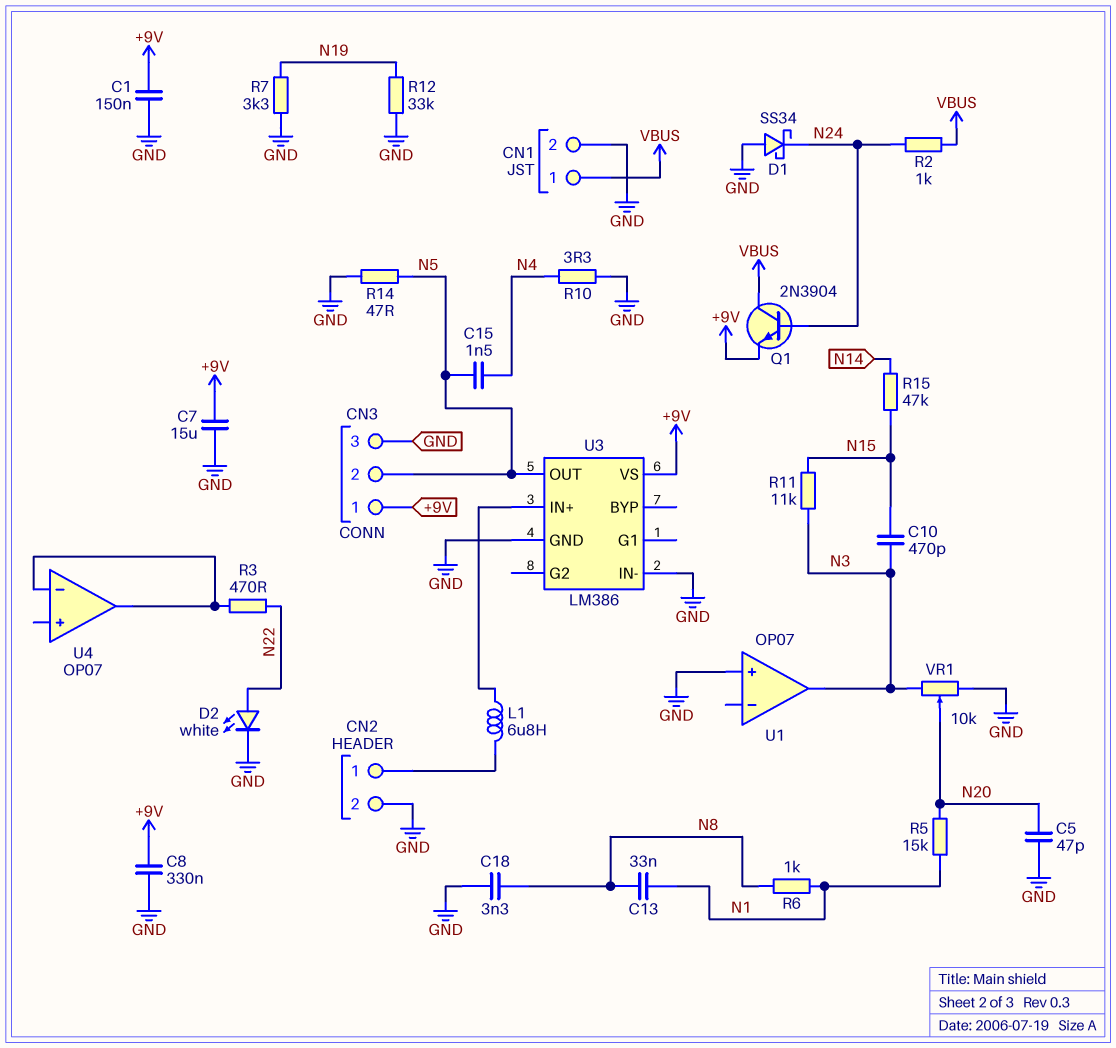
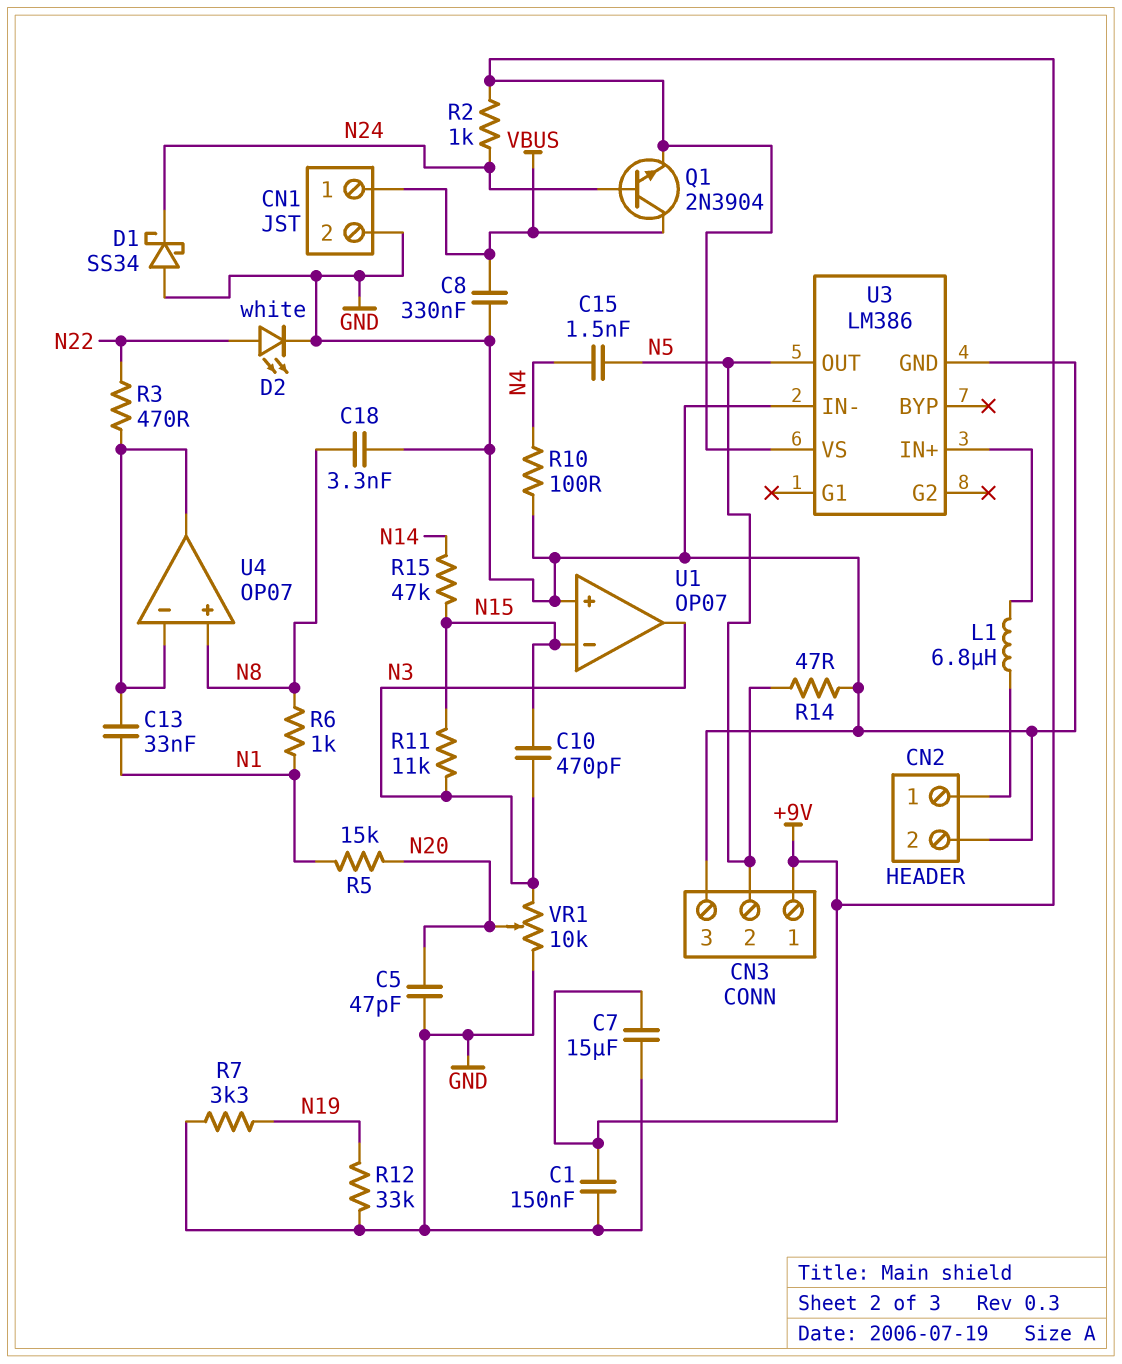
C8: 330nF (+9V, GND) -> 330nF (GND, VBUS)
C13: 33nF (N1, N8) -> 33nF (N1, U4/in-)
R2: 1k (N24, VBUS) -> 1k (+9V, N24)
R10: 3.3 (GND, N4) -> 100 (GND, N4)
U1 pin in-: none -> N15
U4 pin in+: none -> N8

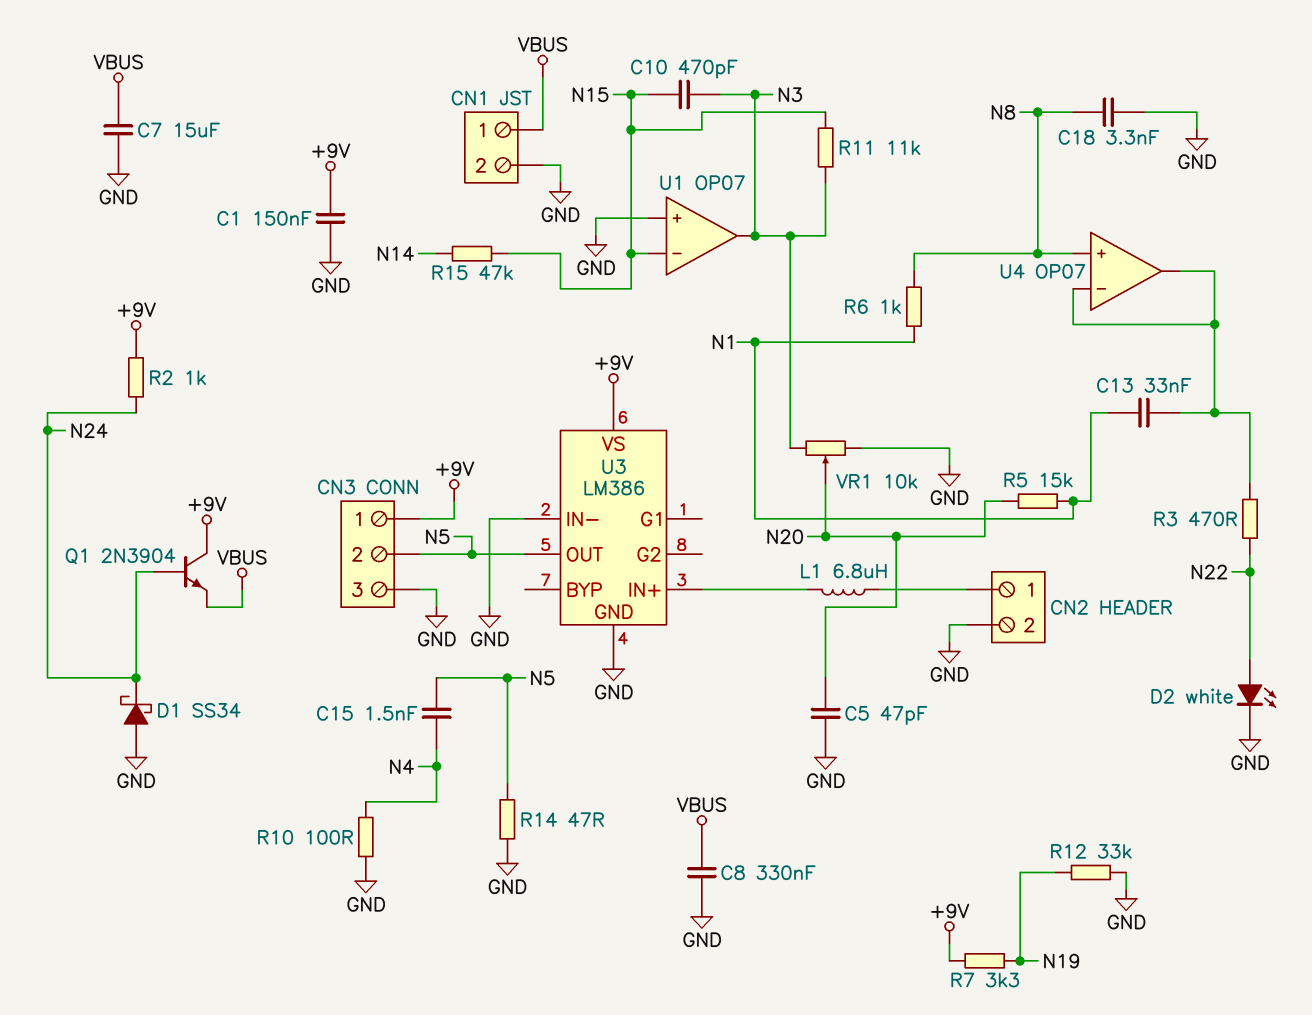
C7: 15uF (+9V, GND) -> 15uF (GND, VBUS)
Q1: NPN 2N3904 (B N24, C VBUS, E +9V) -> NPN 2N3904 (B N24, C +9V, E VBUS)
R7: 3.3k (GND, N19) -> 3.3k (+9V, N19)

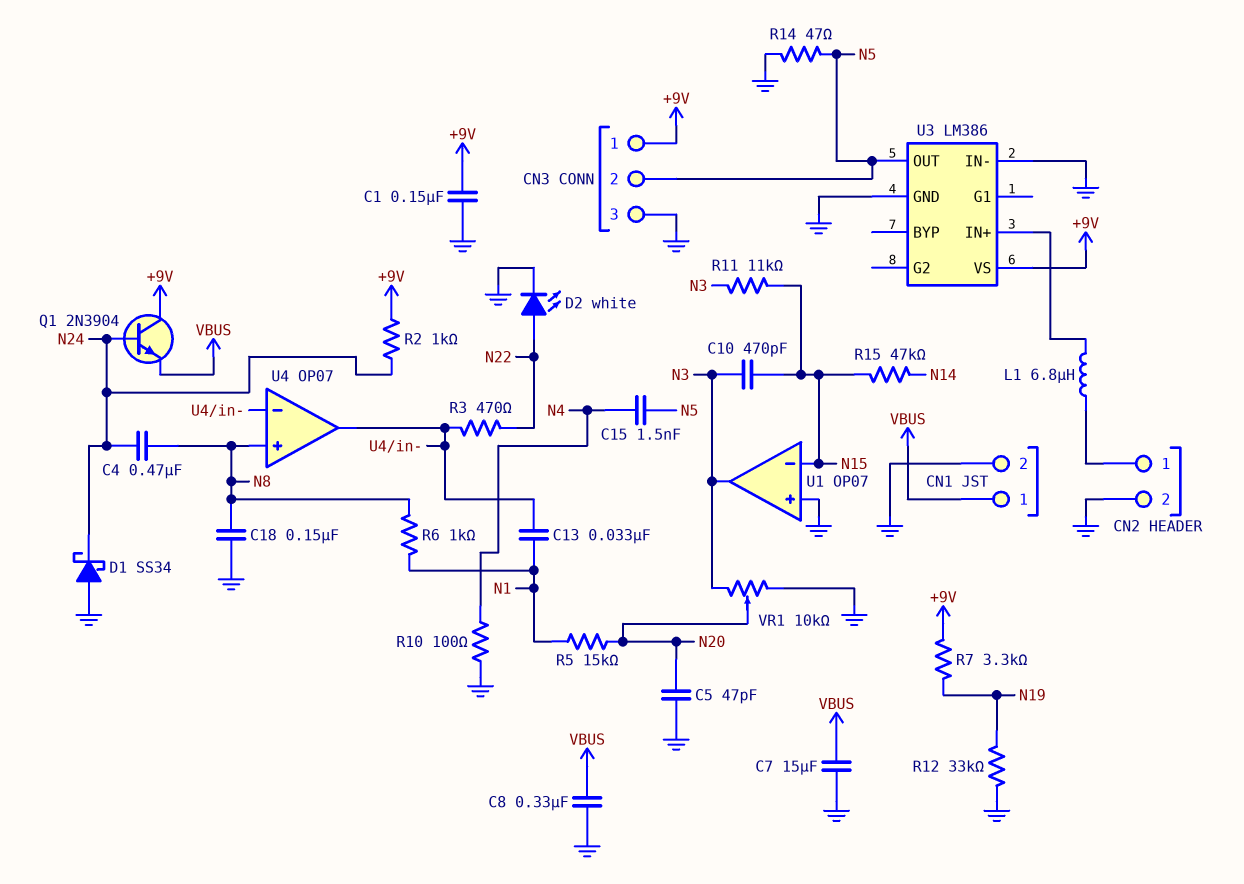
C4: none -> 470nF (N8, N24)
C18: 3.3nF (GND, N8) -> 150nF (GND, N8)

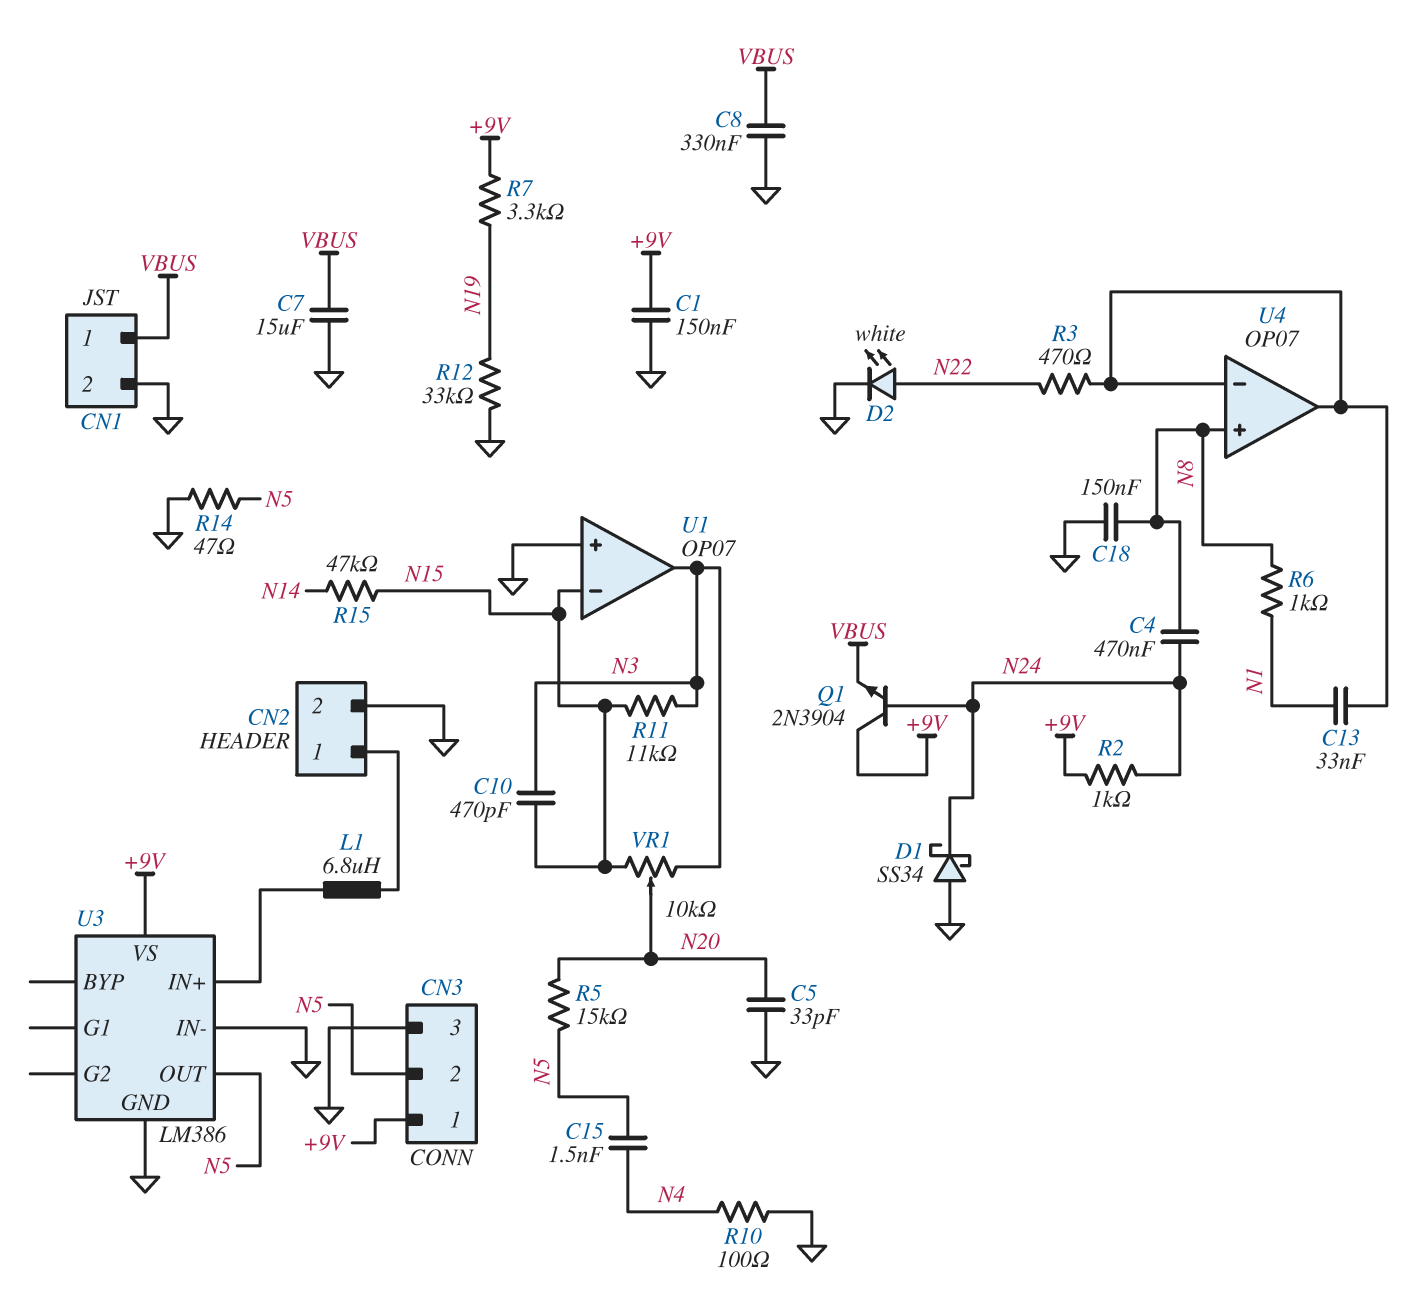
C5: 47pF (GND, N20) -> 33pF (GND, N20)
R5: 15k (N1, N20) -> 15k (N5, N20)
VR1: 10k (GND, N3, wiper N20) -> 10k (N3, N15, wiper N20)

